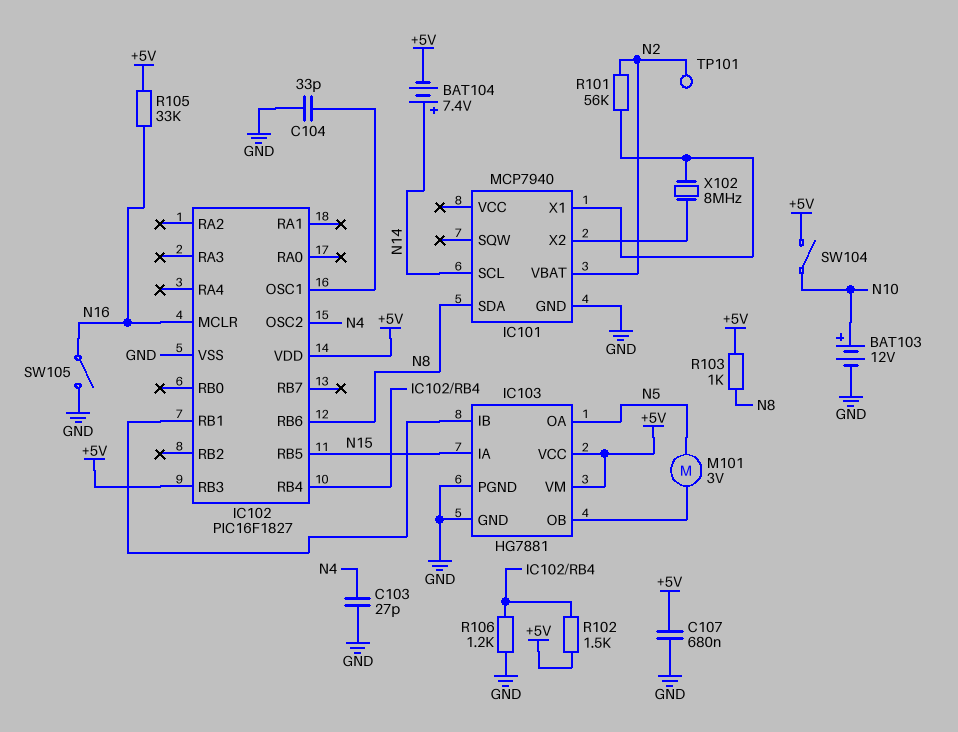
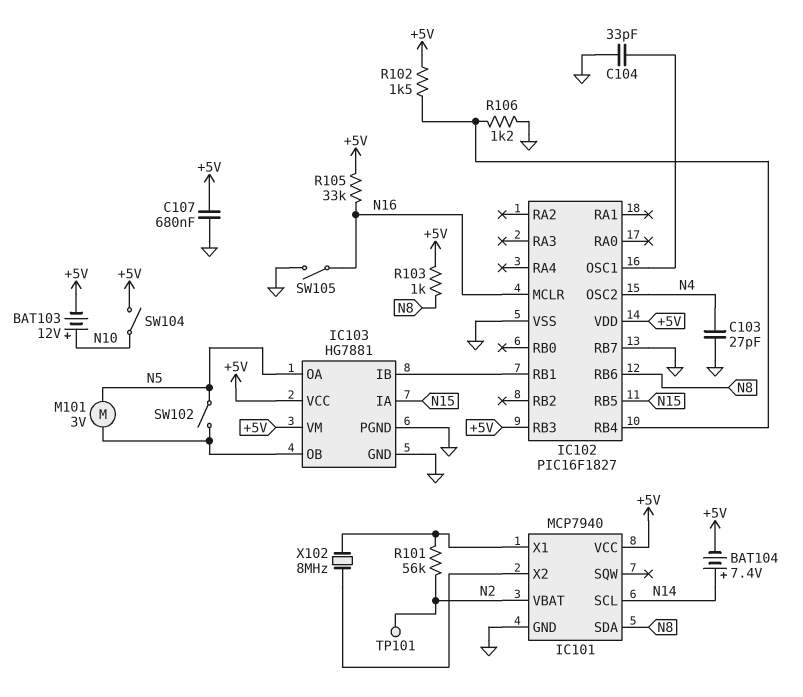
BAT103: 12V (plus N10, minus GND) -> 12V (plus N10, minus +5V)
IC101 pin VCC: none -> +5V
IC102 pin RB7: none -> GND
SW102: none -> switch (IC103/OB, N5)

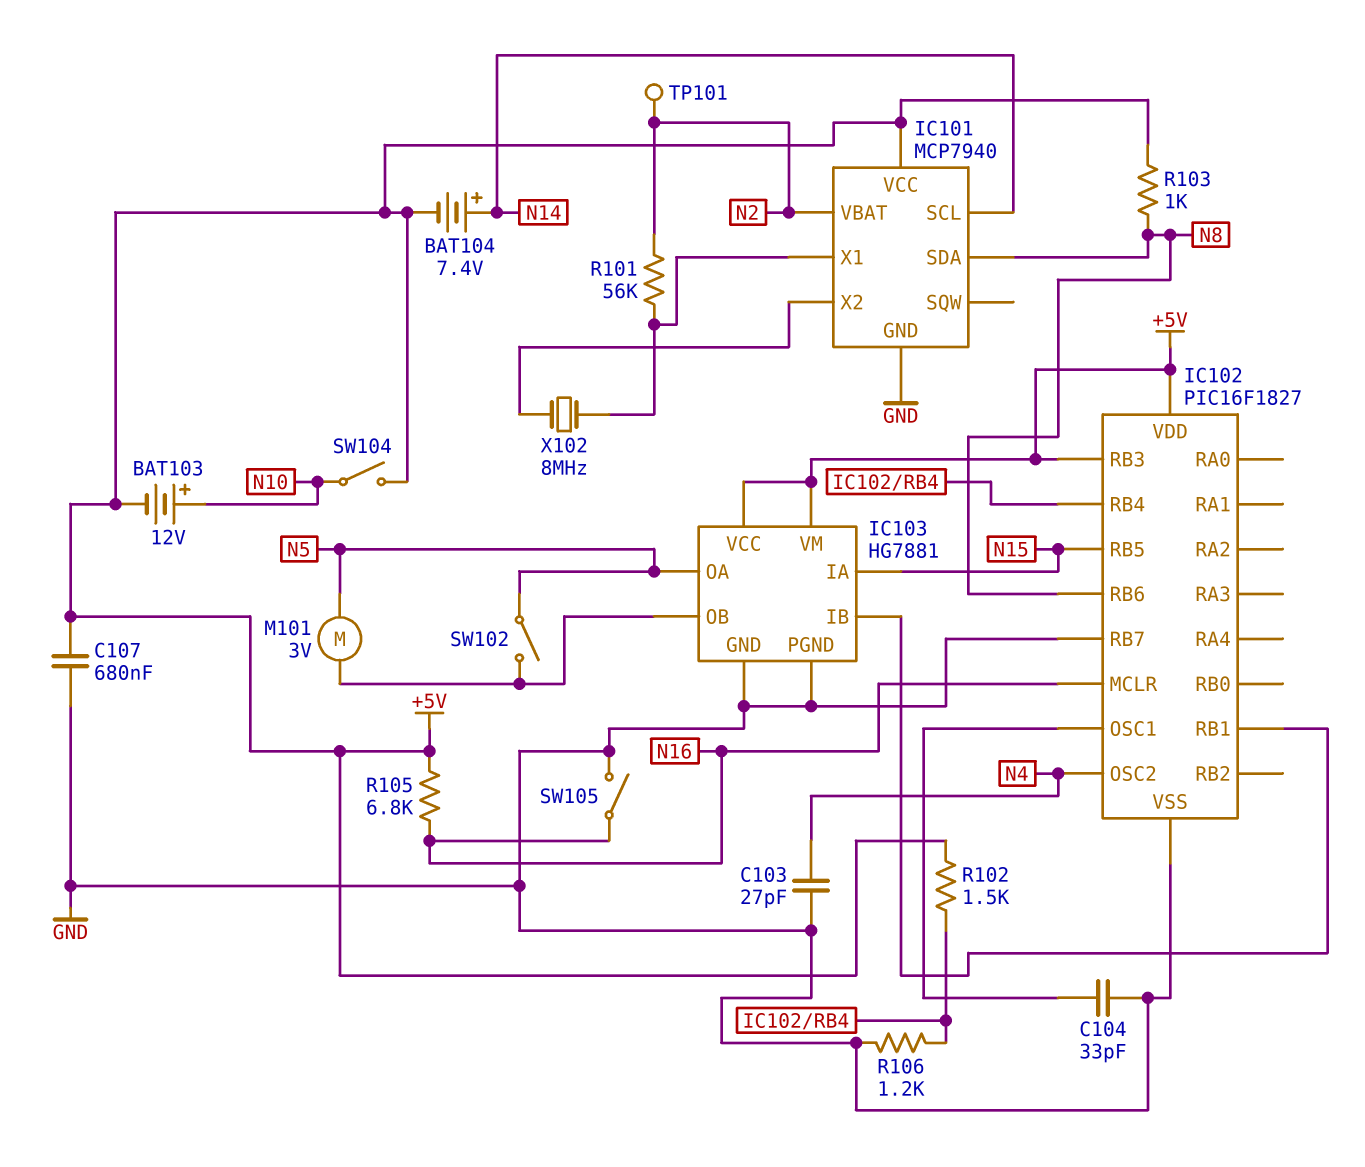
R105: 33k (+5V, N16) -> 6.8k (+5V, N16)

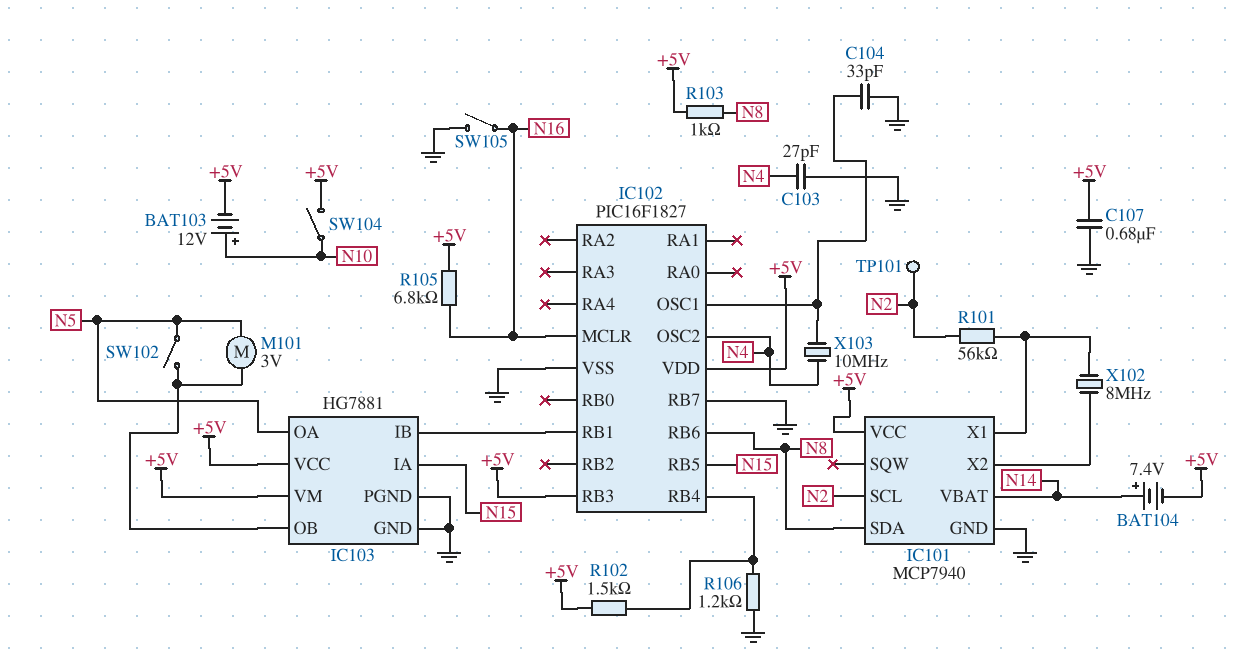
IC101 pin SCL: N14 -> N2
IC101 pin VBAT: N2 -> N14
X103: none -> 10MHz (IC102/OSC1, N4)

